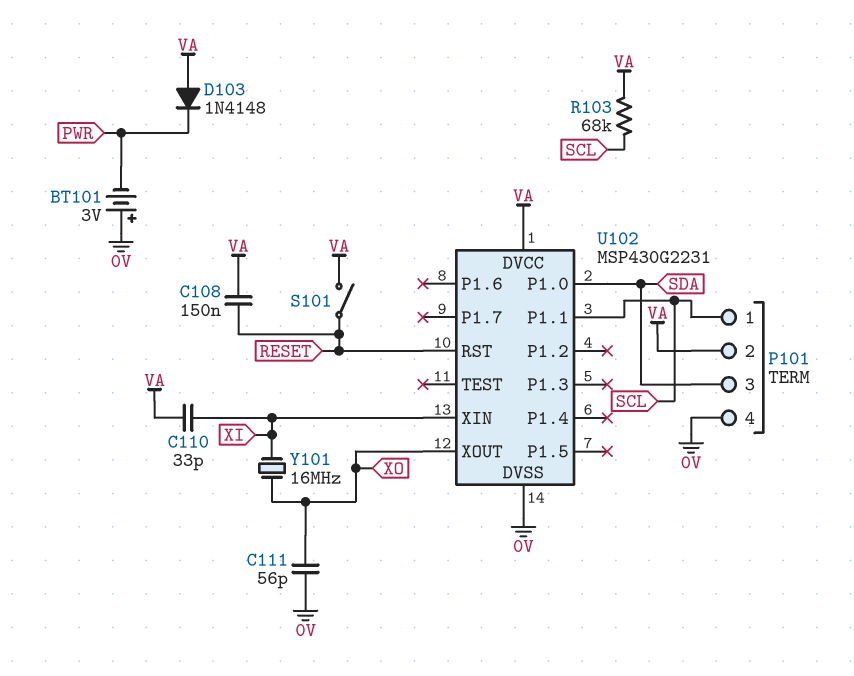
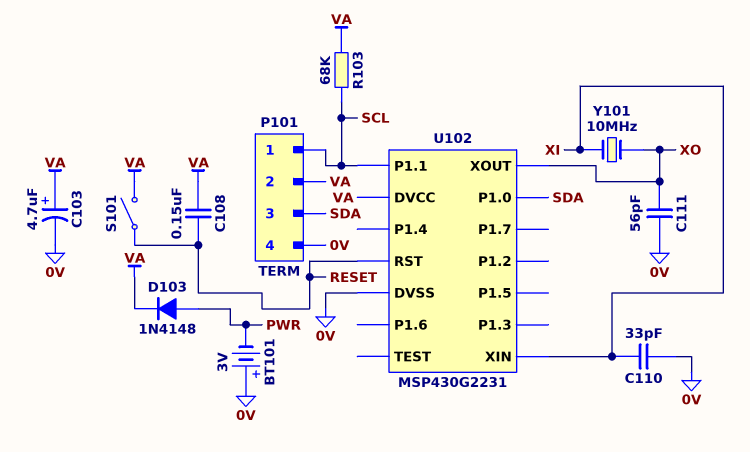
C103: none -> 4.7uF (plus VA, minus 0V)
C110: 33pF (VA, XI) -> 33pF (0V, XI)
D103: diode 1N4148 (A VA, K PWR) -> diode 1N4148 (A PWR, K VA)
Y101: 16MHz (XI, XO) -> 10MHz (XI, XO)

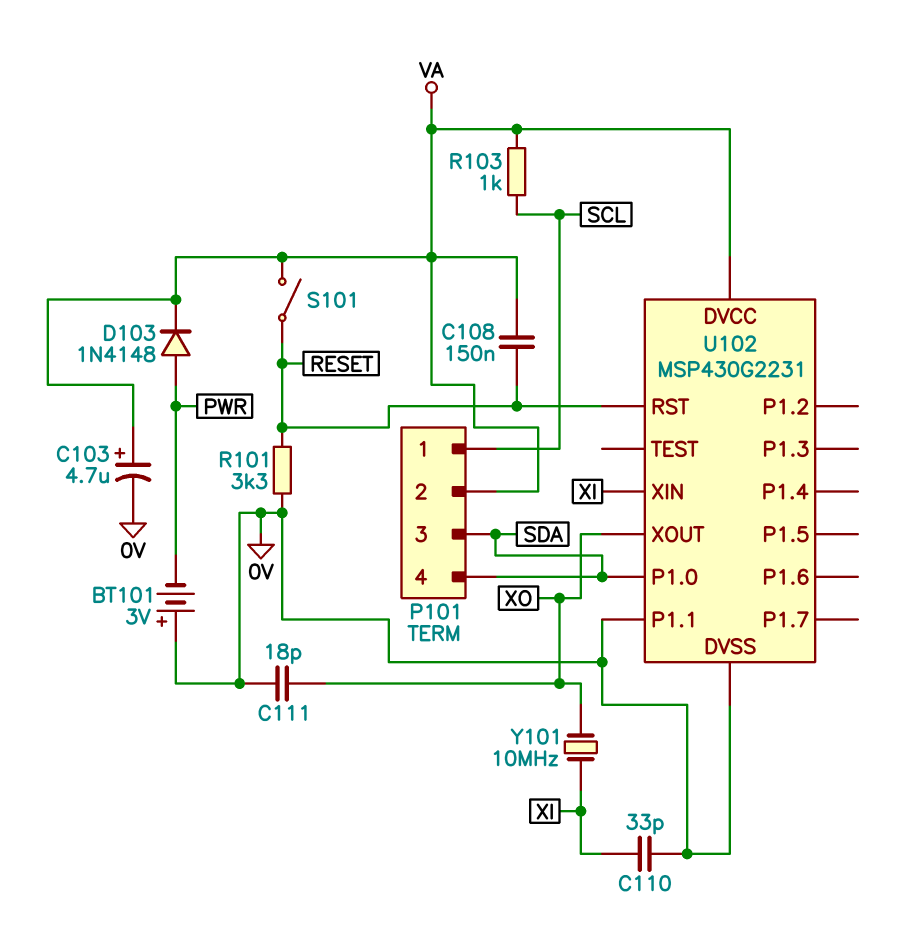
C111: 56pF (0V, XO) -> 18pF (0V, XO)
P101 pin 4: 0V -> SDA
R101: none -> 3.3k (0V, RESET)
R103: 68k (SCL, VA) -> 1k (SCL, VA)
U102 pin P1.1: SCL -> 0V

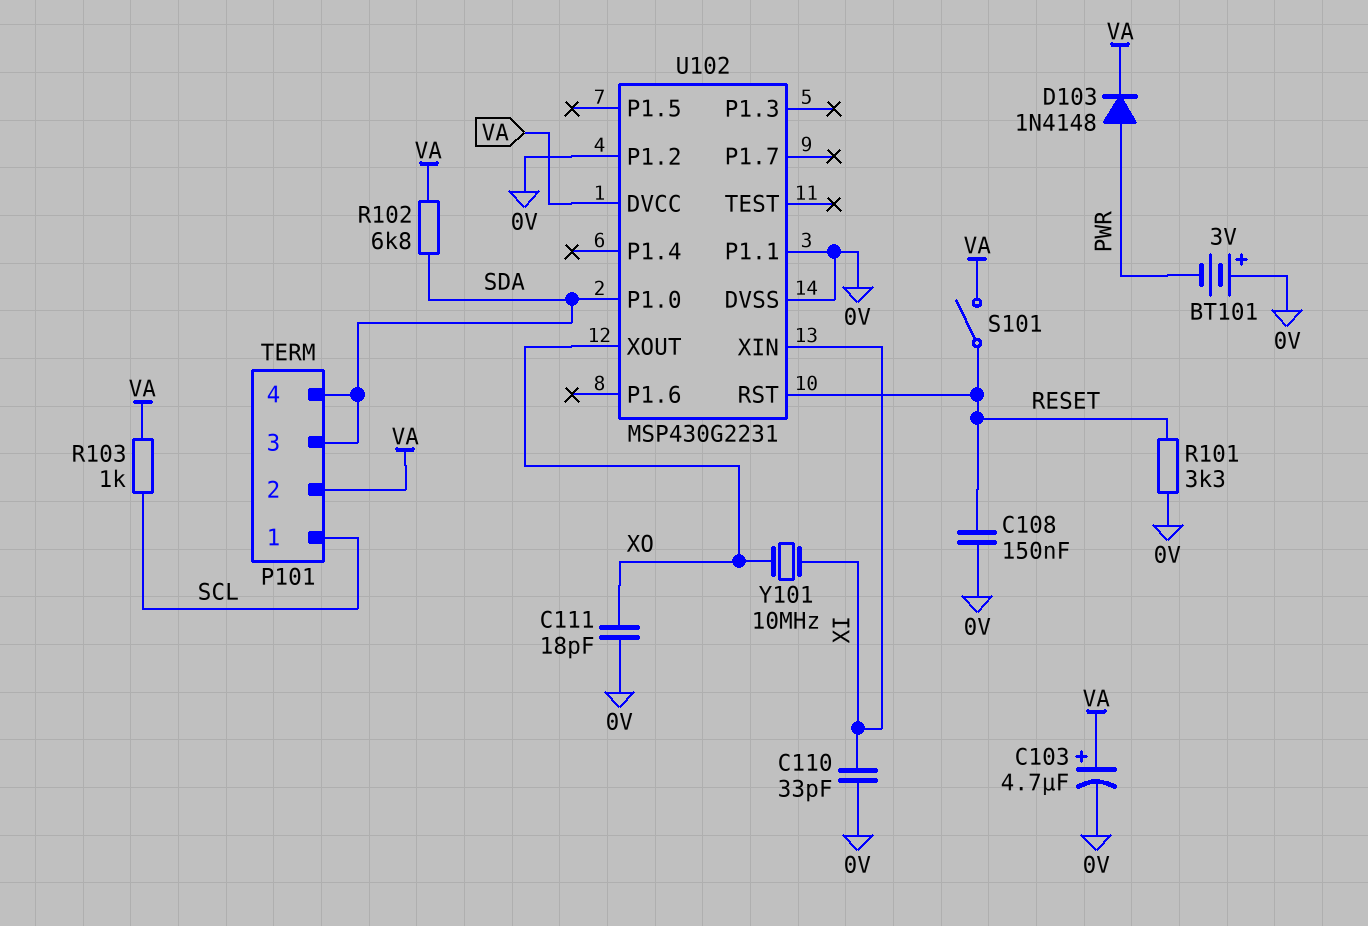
C108: 150nF (RESET, VA) -> 150nF (0V, RESET)
R102: none -> 6.8k (SDA, VA)
U102 pin P1.2: none -> 0V

